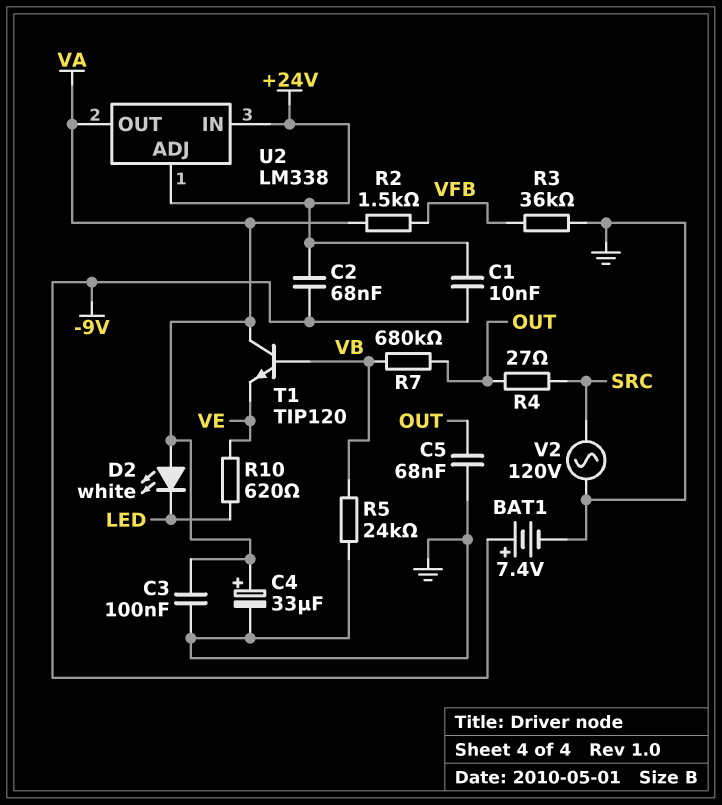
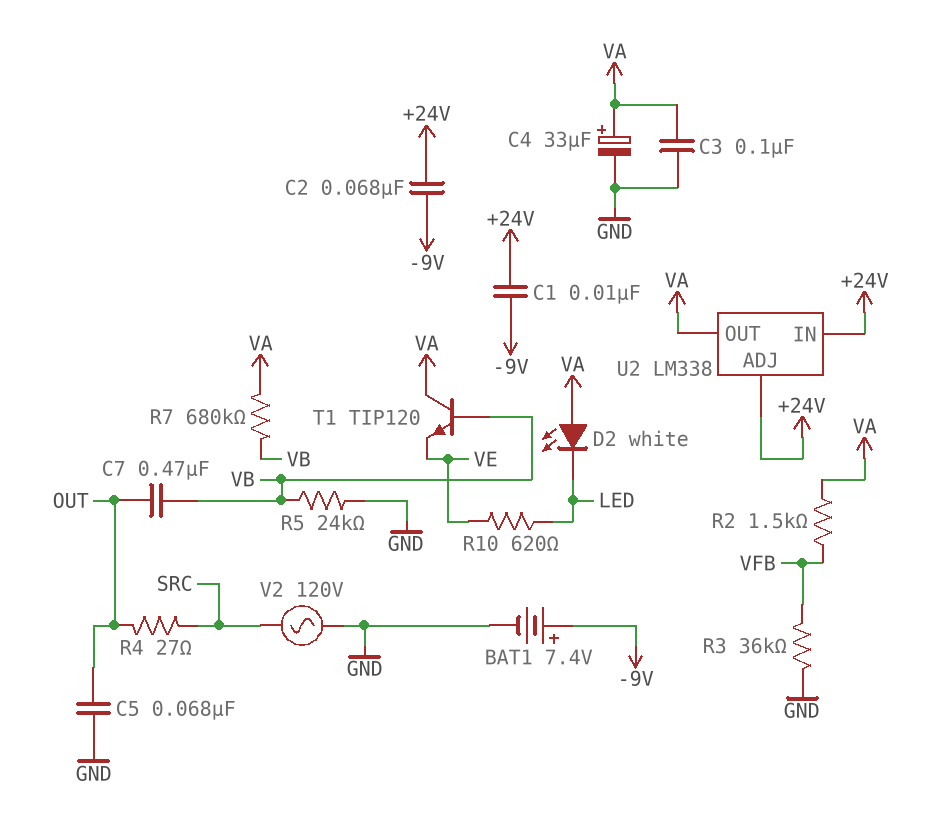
C7: none -> 470nF (OUT, VB)
R7: 680k (OUT, VB) -> 680k (VA, VB)

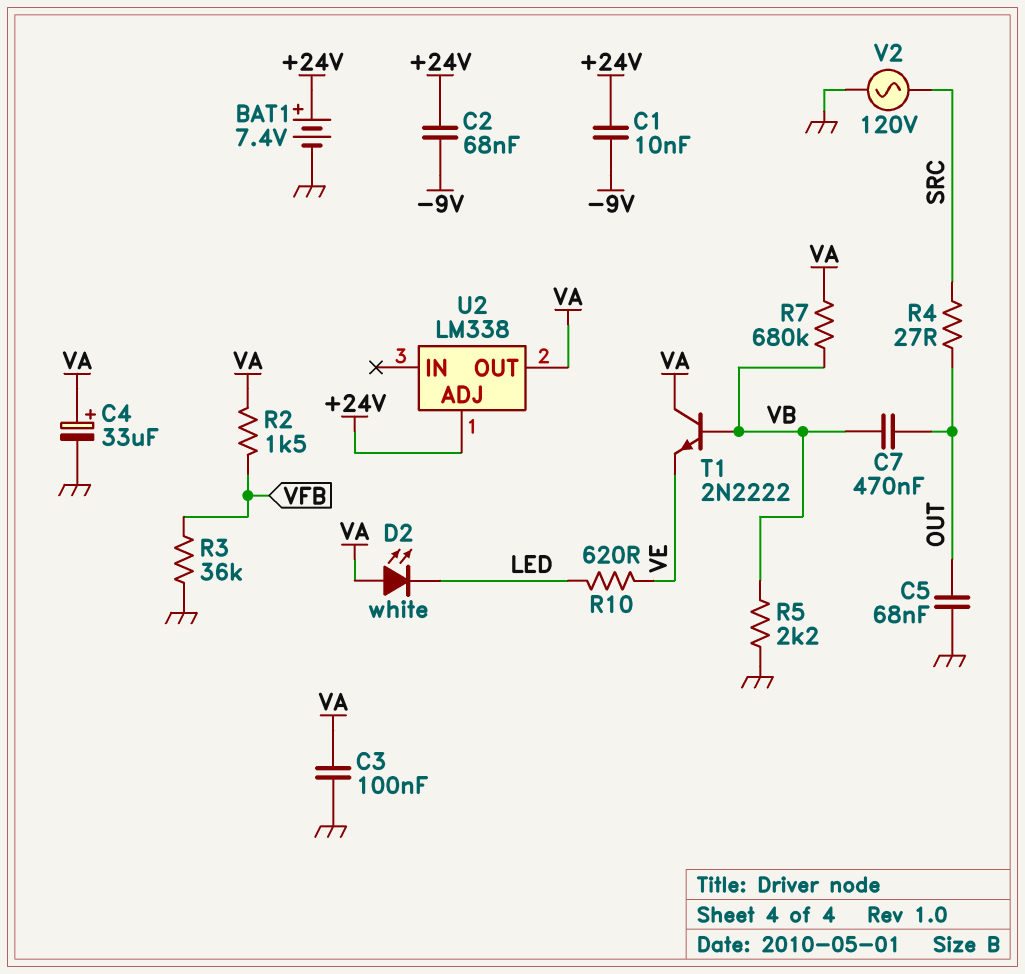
BAT1: 7.4V (plus -9V, minus GND) -> 7.4V (plus +24V, minus GND)
R5: 24k (GND, VB) -> 2.2k (GND, VB)
T1: NPN TIP120 (B VB, C VA, E VE) -> NPN 2N2222 (B VB, C VA, E VE)
U2 pin IN: +24V -> none

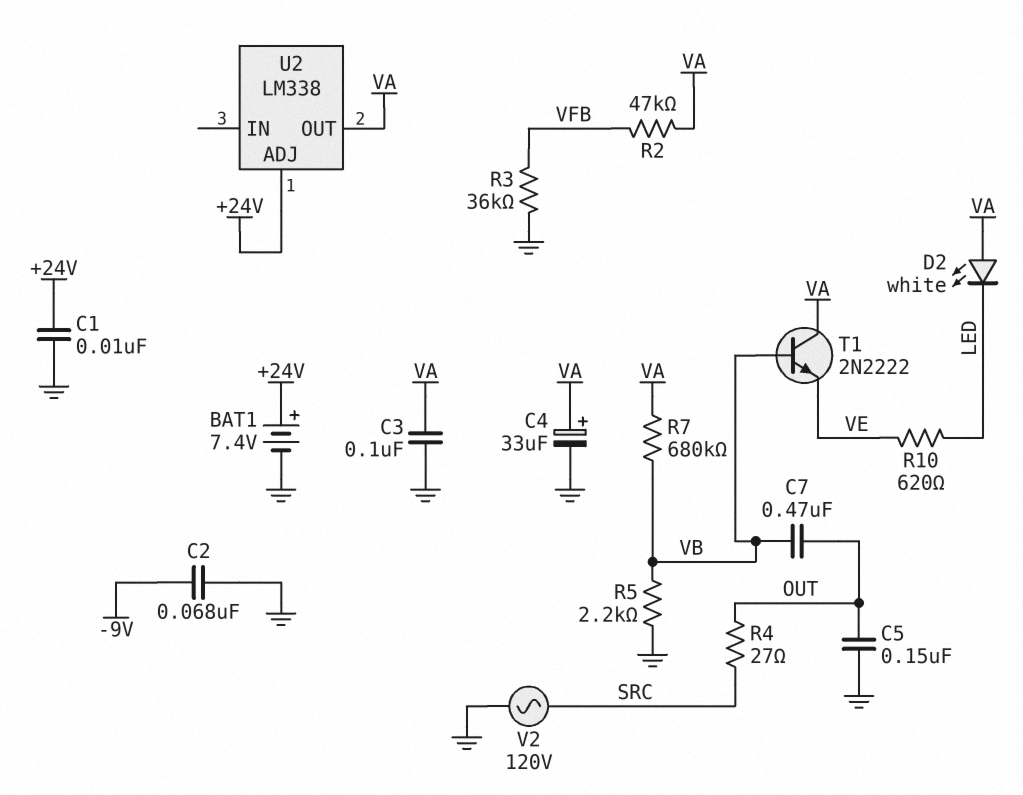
C1: 10nF (+24V, -9V) -> 10nF (+24V, GND)
C2: 68nF (+24V, -9V) -> 68nF (-9V, GND)
C5: 68nF (GND, OUT) -> 150nF (GND, OUT)
R2: 1.5k (VA, VFB) -> 47k (VA, VFB)

